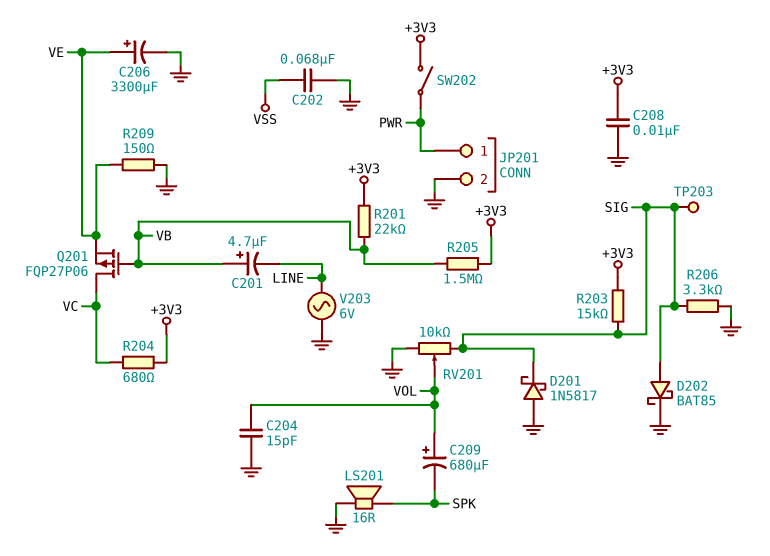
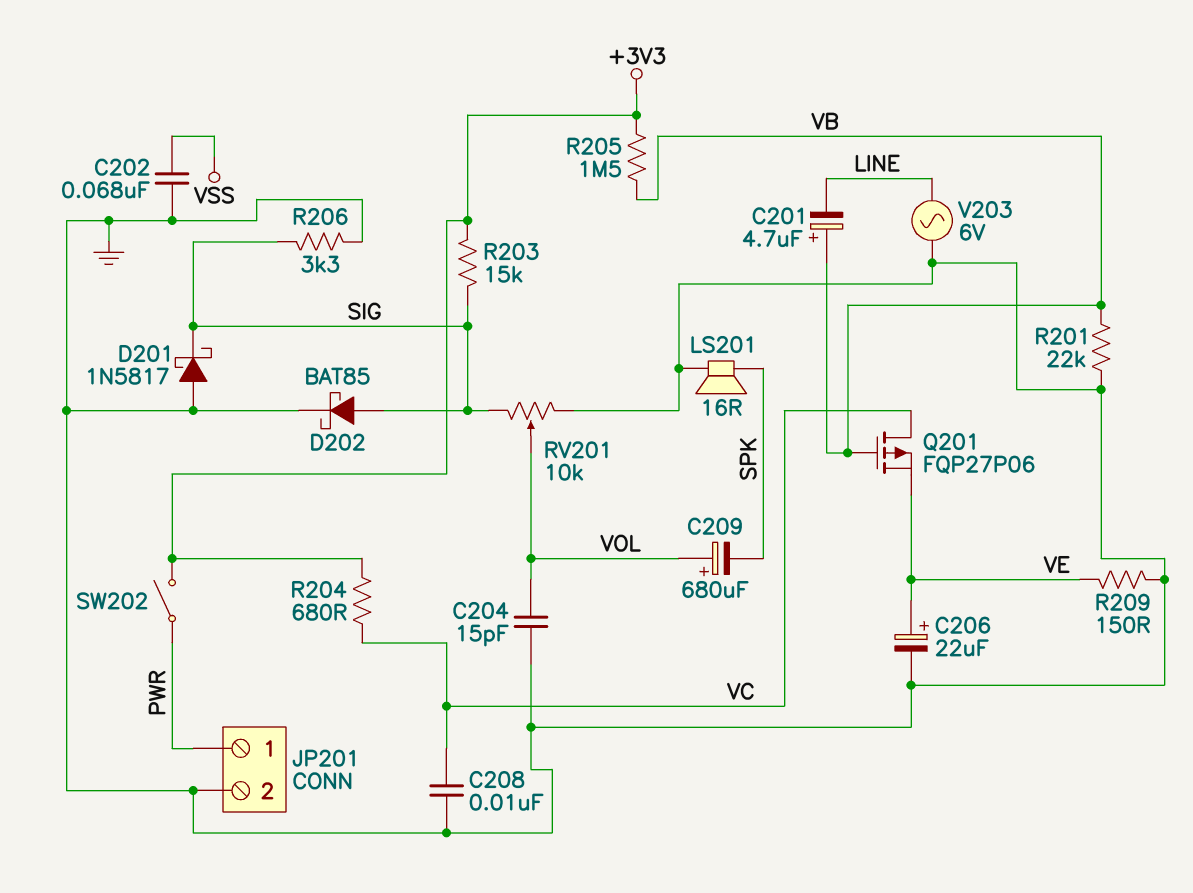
C206: 3300uF (plus VE, minus GND) -> 22uF (plus VE, minus GND)
C208: 10nF (+3V3, GND) -> 10nF (GND, VC)
R201: 22k (+3V3, VB) -> 22k (GND, VB)
TP203: test point (SIG) -> none

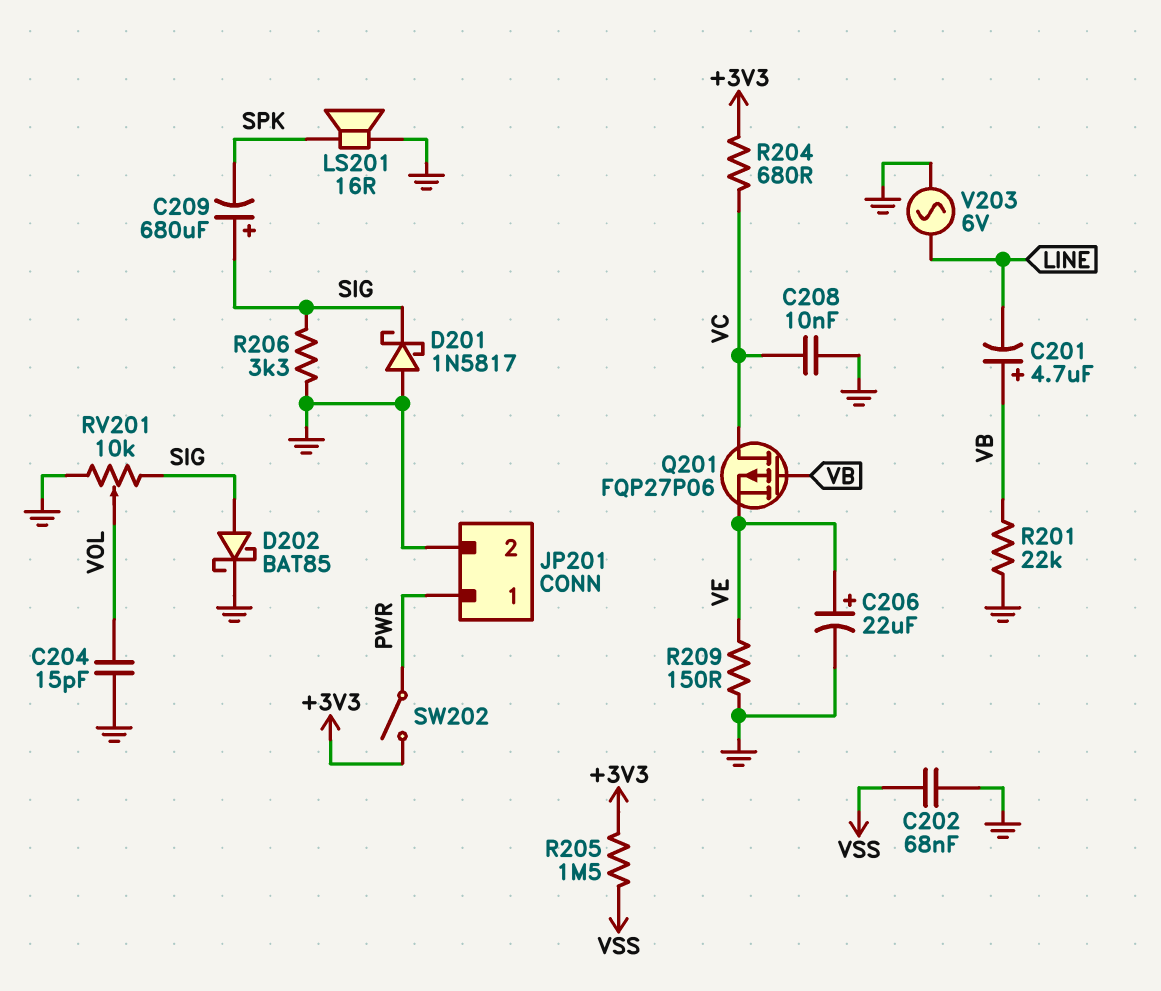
C209: 680uF (plus VOL, minus SPK) -> 680uF (plus SIG, minus SPK)
R203: 15k (+3V3, SIG) -> none
R205: 1.5M (+3V3, VB) -> 1.5M (+3V3, VSS)

